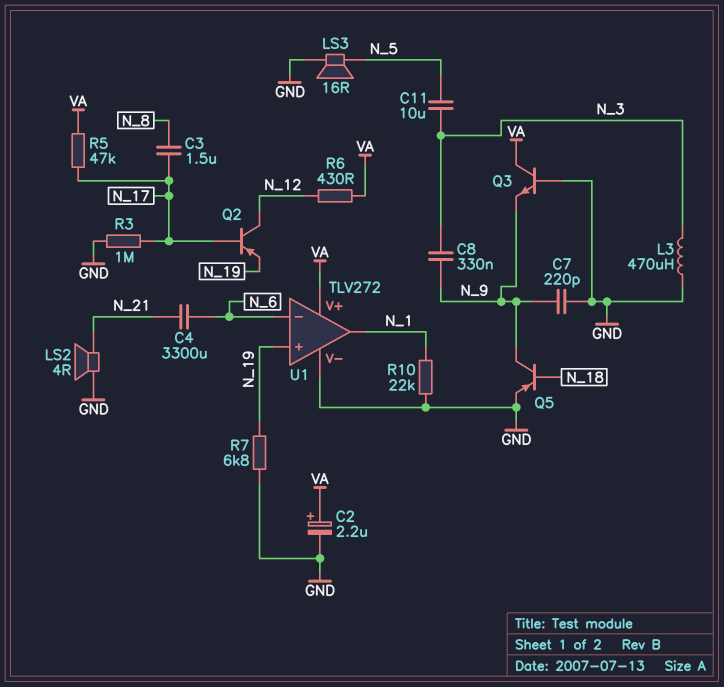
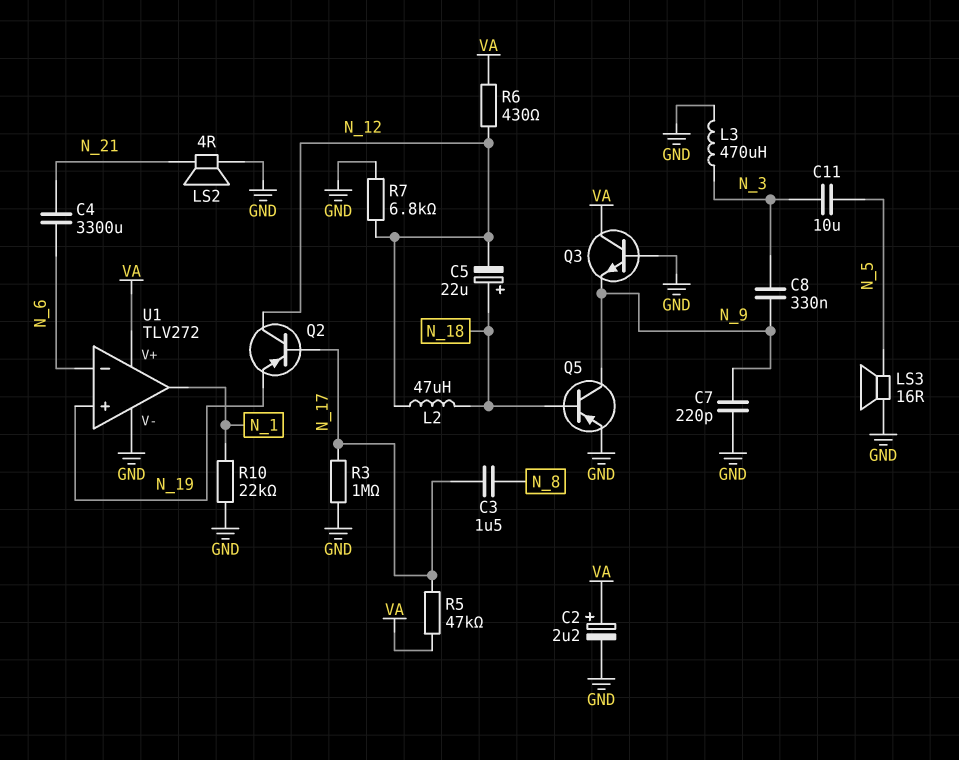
C5: none -> 22uF (plus N_18, minus N_12)
L2: none -> 47uH (N_12, N_18)
R7: 6.8k (GND, N_19) -> 6.8k (GND, N_12)

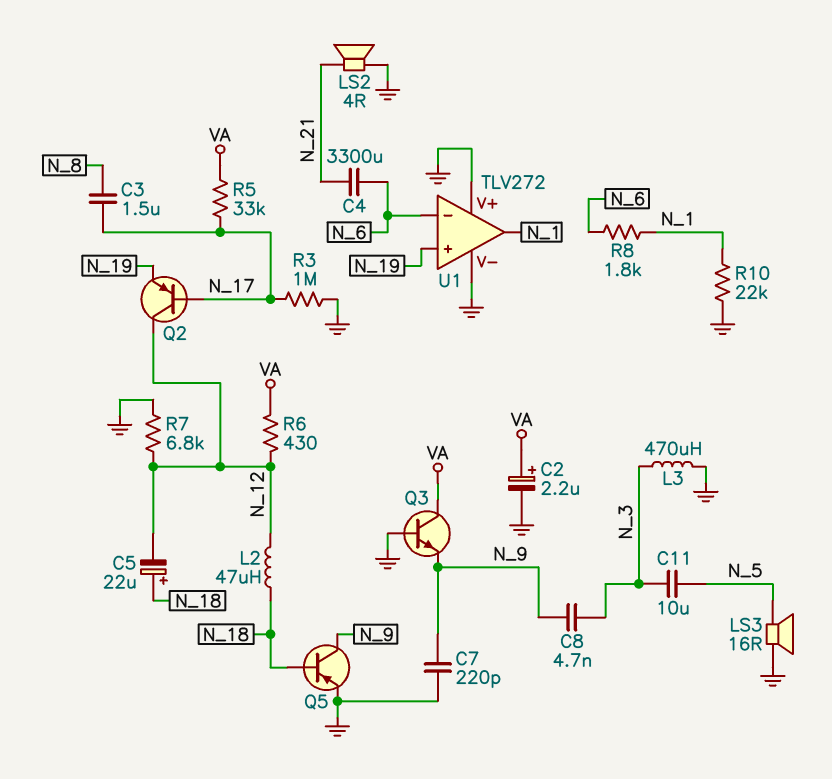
C8: 330nF (N_3, N_9) -> 4.7nF (N_3, N_9)
R5: 47k (N_17, VA) -> 33k (N_17, VA)
R8: none -> 1.8k (N_1, N_6)
U1 pin V+: VA -> GND

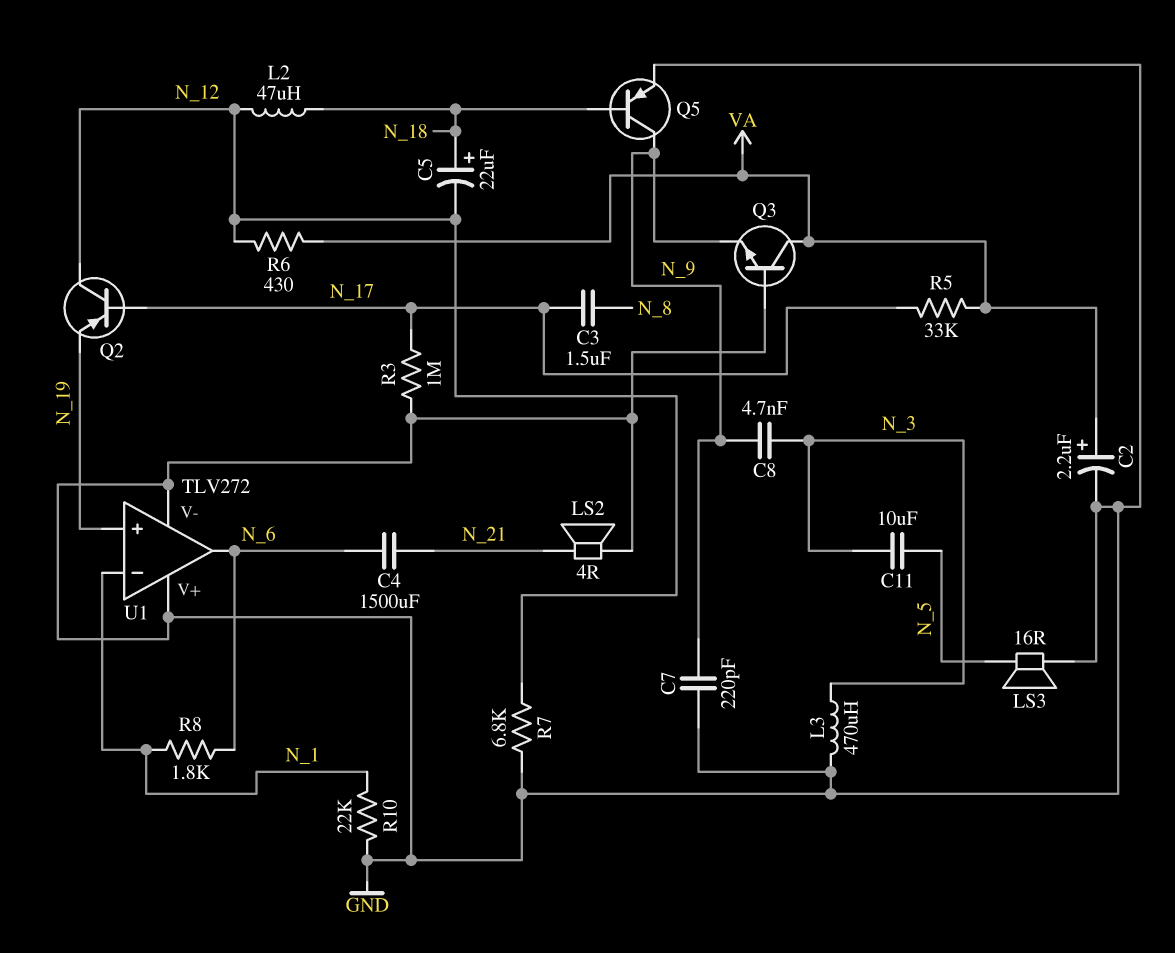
C4: 3300uF (N_6, N_21) -> 1500uF (N_6, N_21)
U1 pin in-: N_6 -> N_1
U1 pin out: N_1 -> N_6

